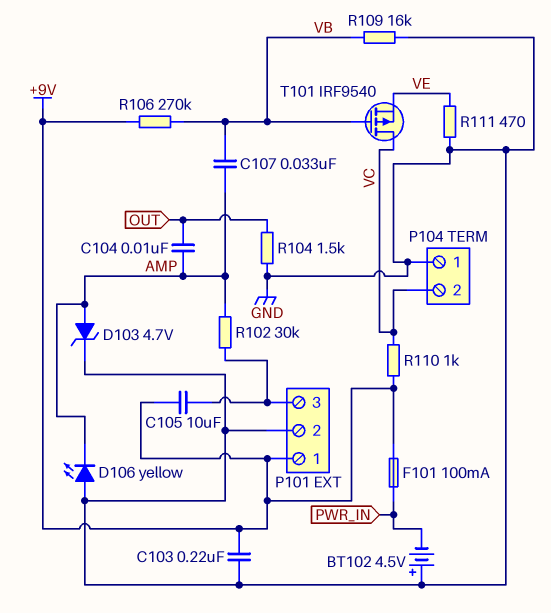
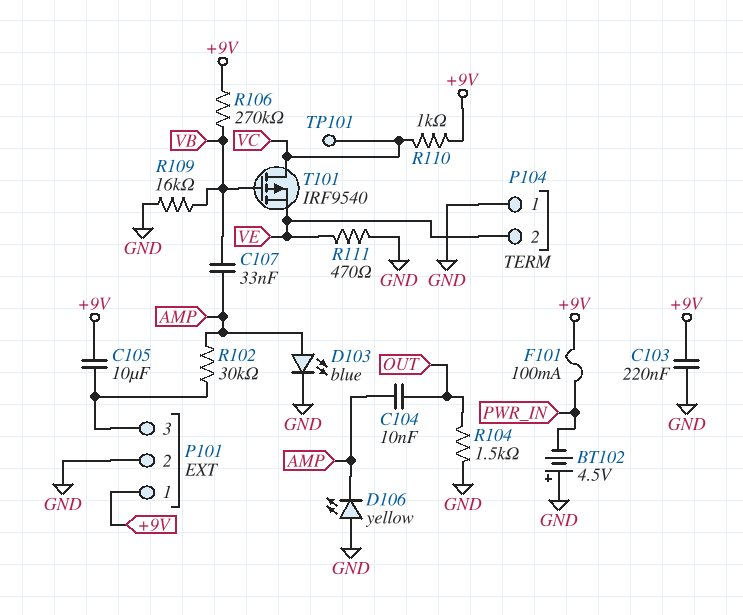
D103: zener 4.7V (A AMP, K GND) -> LED blue (A AMP, K GND)
P104 pin 2: VC -> VE
TP101: none -> test point (VC)

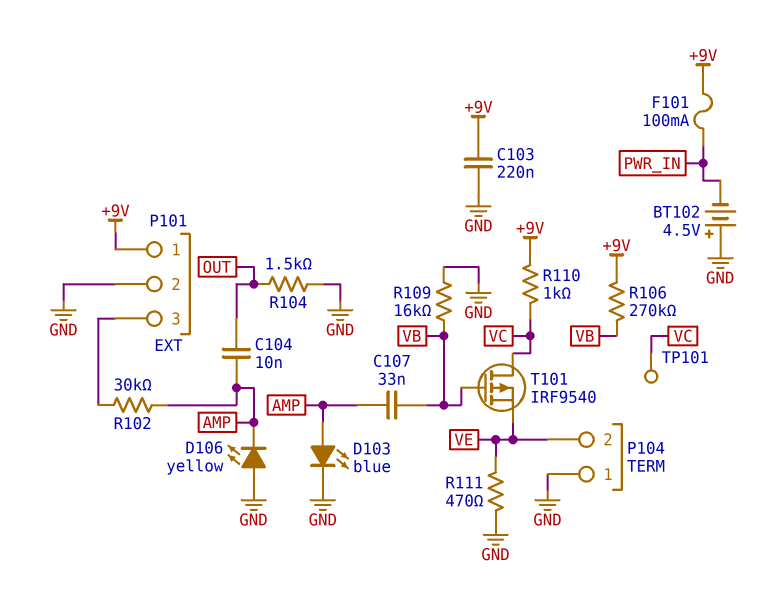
C105: 10uF (+9V, P101/3) -> none

